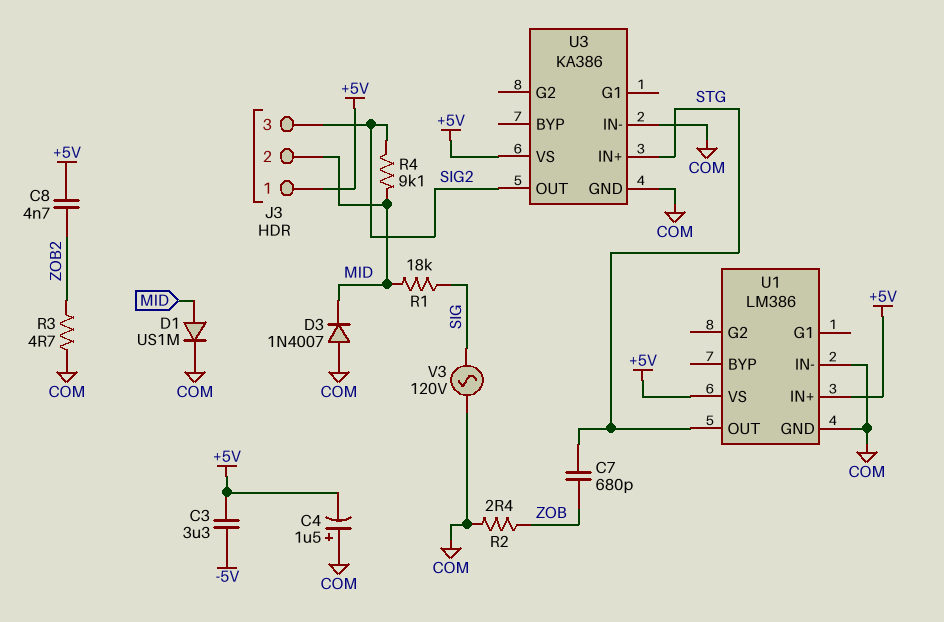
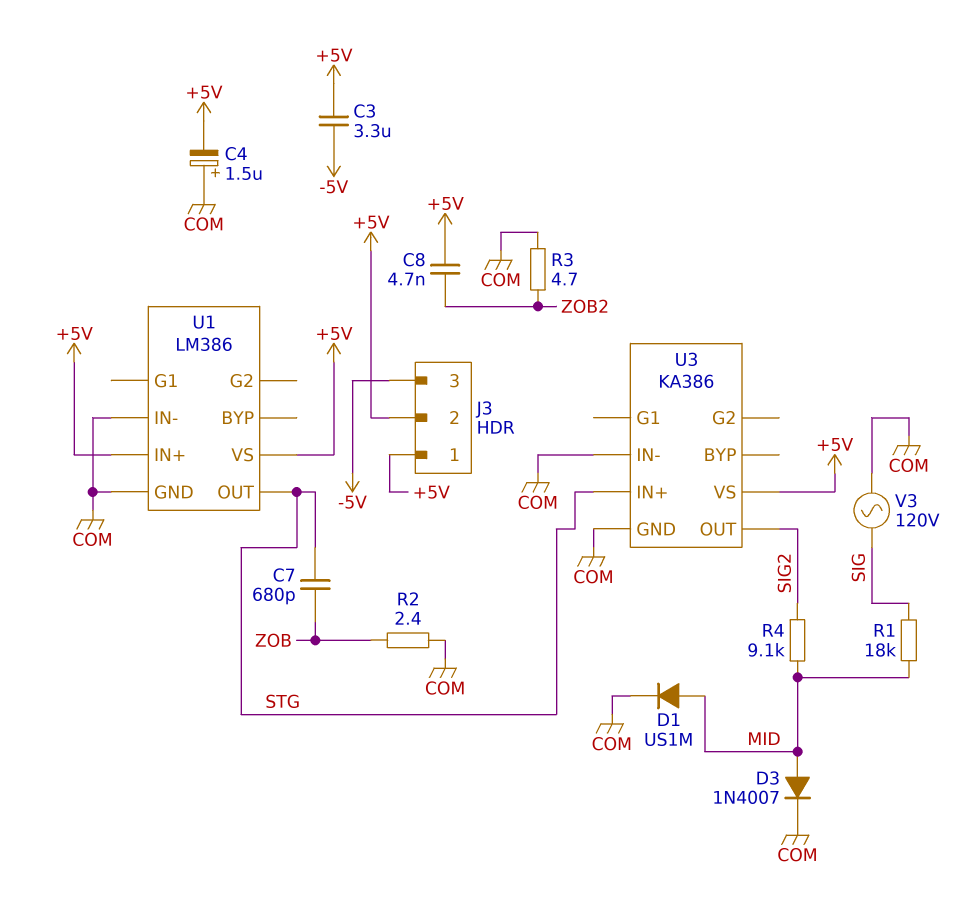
D3: diode 1N4007 (A COM, K MID) -> diode 1N4007 (A MID, K COM)
J3 pin 2: MID -> +5V
J3 pin 3: SIG2 -> -5V

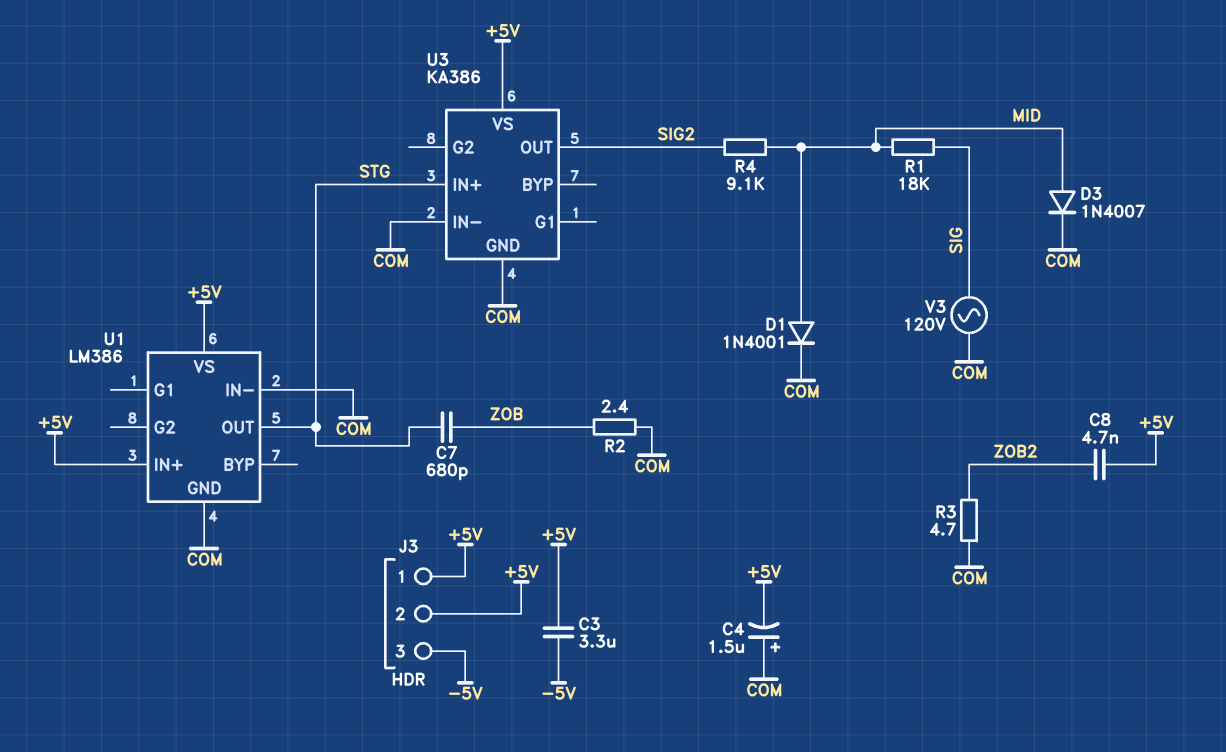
D1: diode US1M (A MID, K COM) -> diode 1N4001 (A MID, K COM)

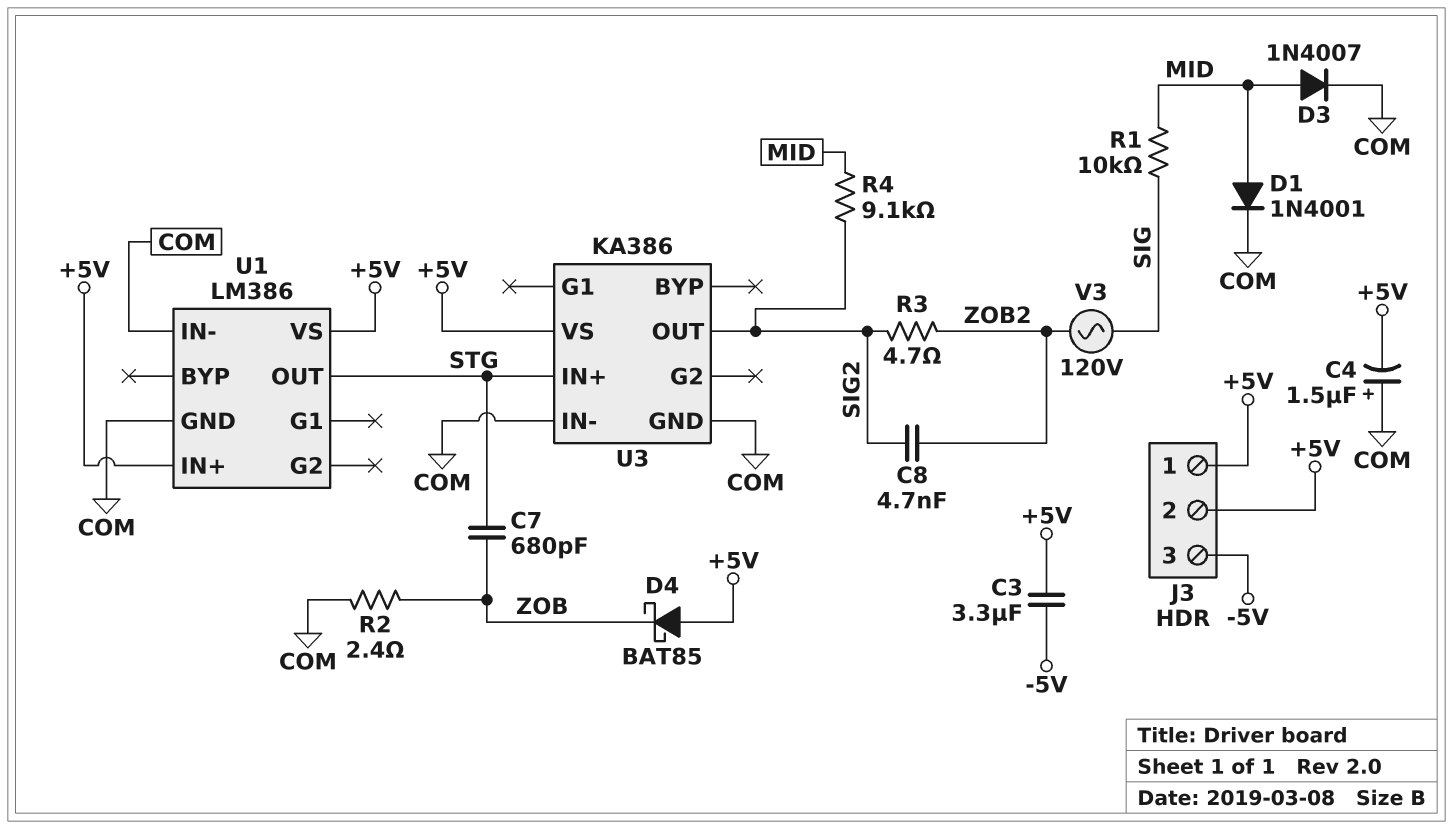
C8: 4.7nF (+5V, ZOB2) -> 4.7nF (SIG2, ZOB2)
D4: none -> schottky BAT85 (A +5V, K ZOB)
R1: 18k (MID, SIG) -> 10k (MID, SIG)
R3: 4.7 (COM, ZOB2) -> 4.7 (SIG2, ZOB2)
V3: AC 120V (COM, SIG) -> AC 120V (SIG, ZOB2)

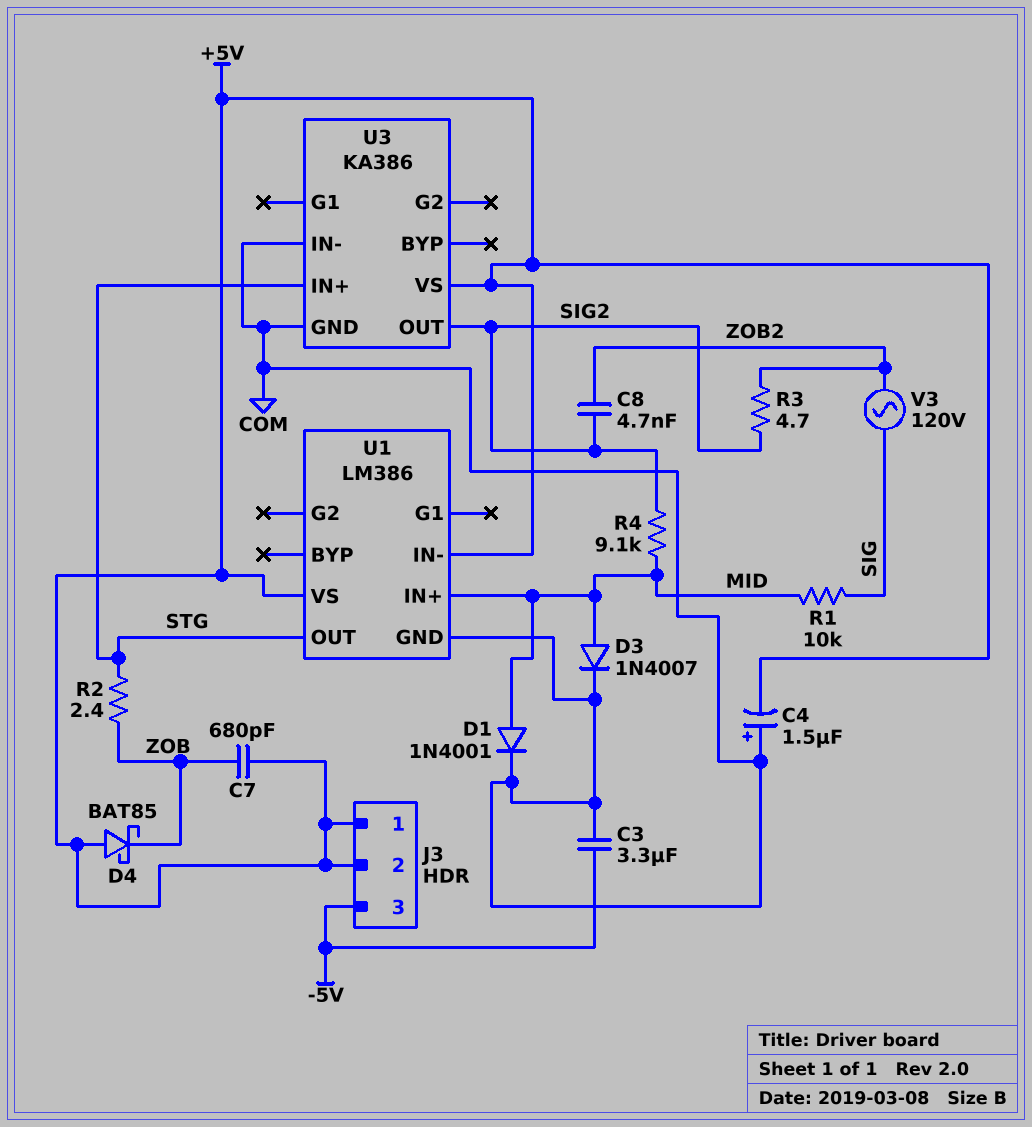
C3: 3.3uF (+5V, -5V) -> 3.3uF (-5V, COM)
C7: 680pF (STG, ZOB) -> 680pF (+5V, ZOB)
R2: 2.4 (COM, ZOB) -> 2.4 (STG, ZOB)
U1 pin IN+: +5V -> MID
U1 pin IN-: COM -> +5V

